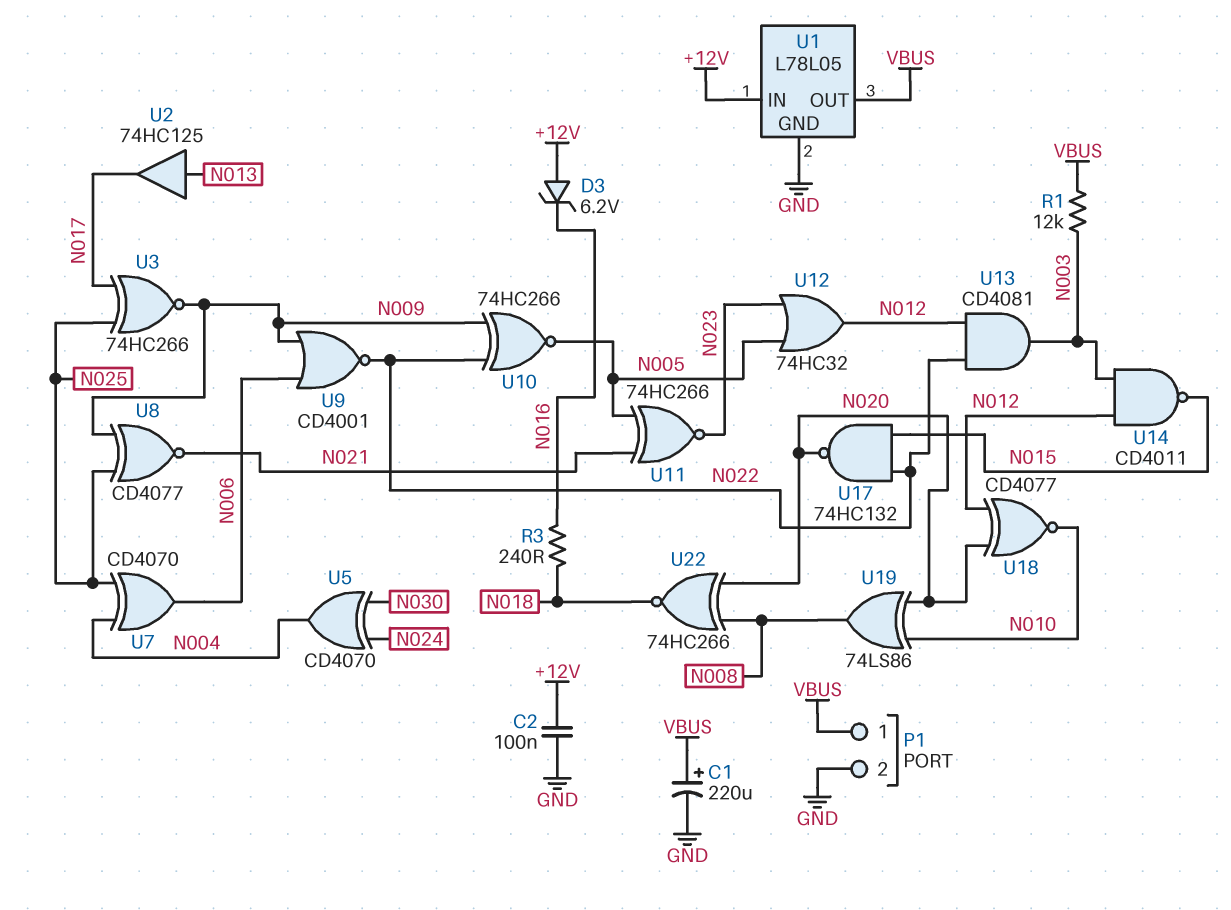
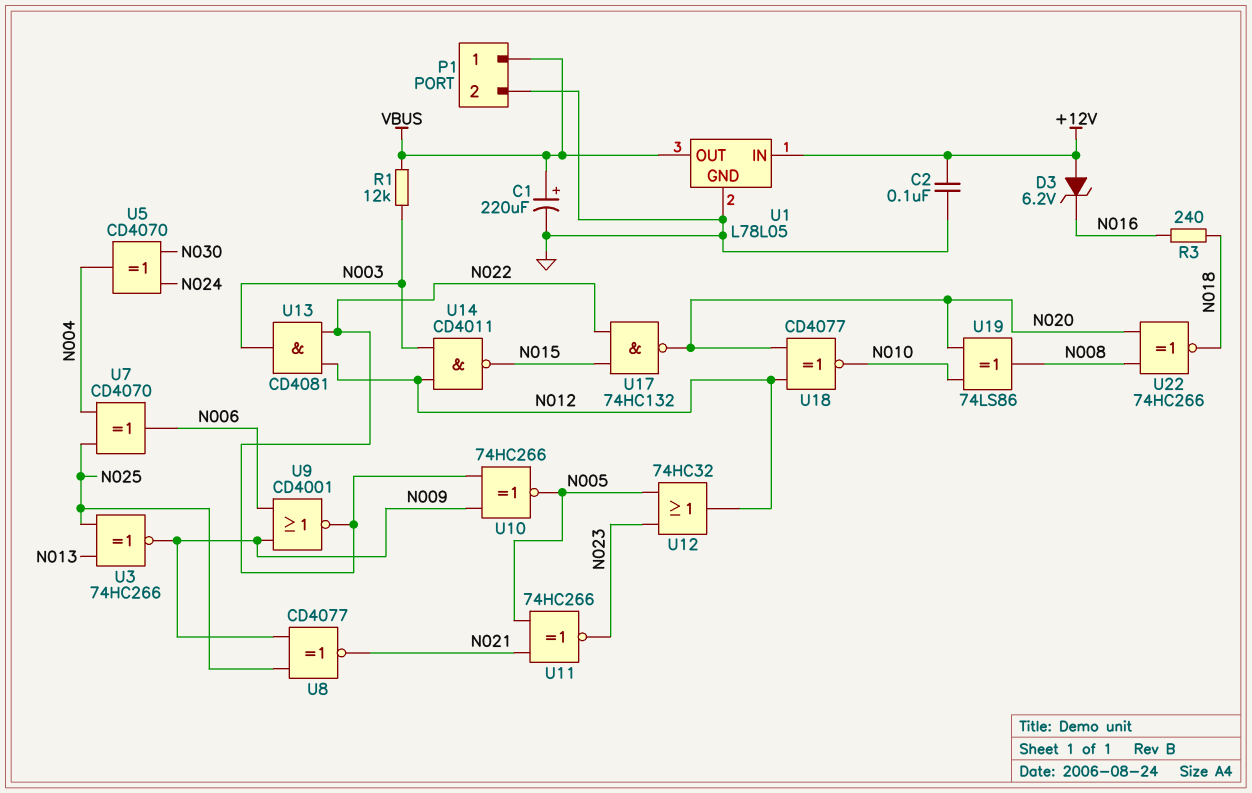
U2: buffer 74HC125 (in N013, out N017) -> none
U3: XNOR 74HC266 (in N017, in N025, out N009) -> XNOR 74HC266 (in N013, in N025, out N009)

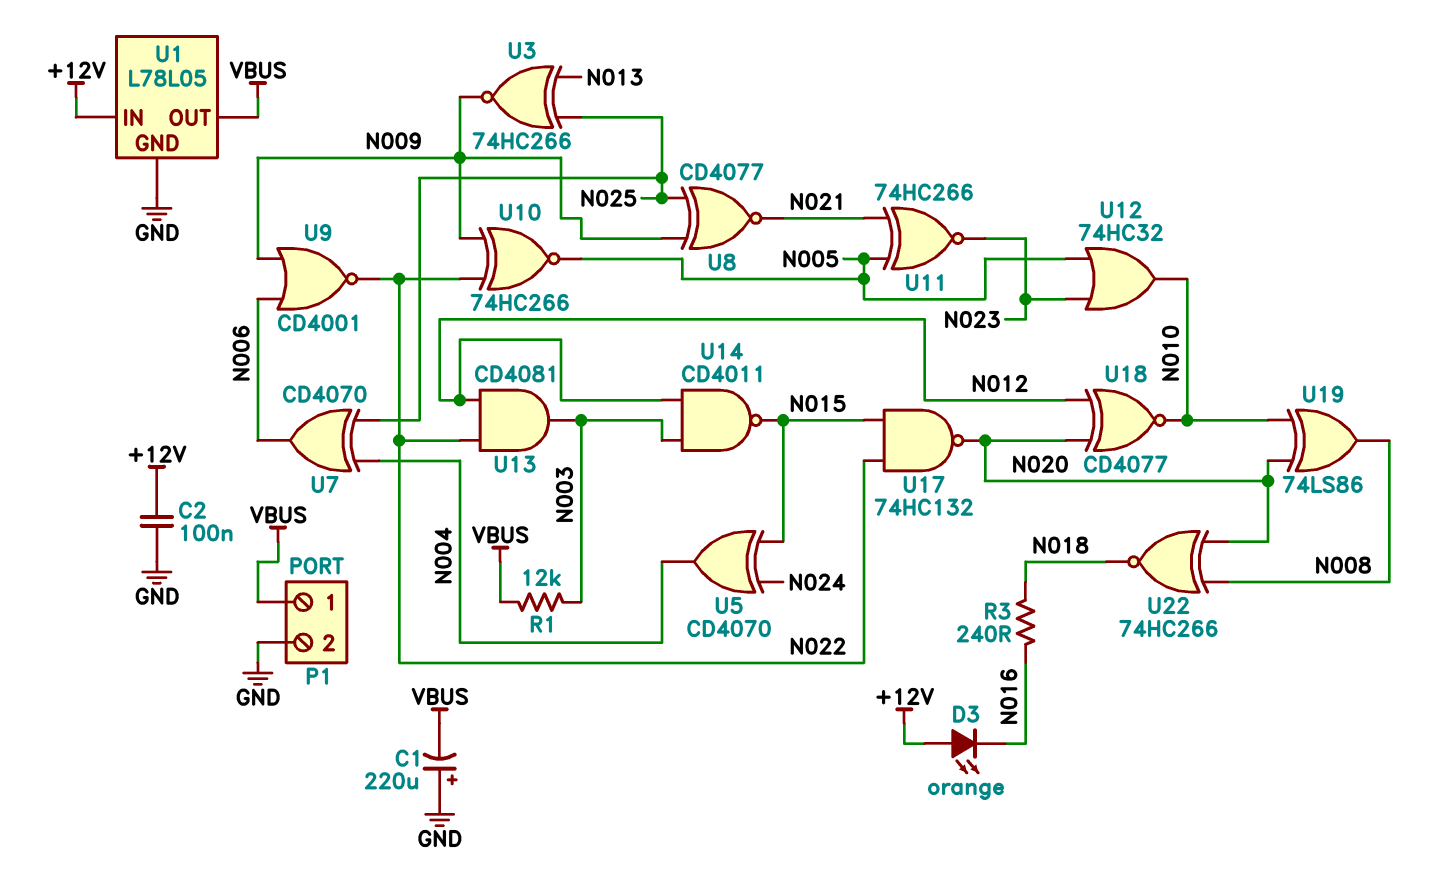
C1: 220uF (plus VBUS, minus GND) -> 220uF (plus GND, minus VBUS)
D3: zener 6.2V (A +12V, K N016) -> LED orange (A +12V, K N016)
U5: XOR CD4070 (in N024, in N030, out N004) -> XOR CD4070 (in N015, in N024, out N004)
U12: OR 74HC32 (in N005, in N023, out N012) -> OR 74HC32 (in N005, in N023, out N010)

